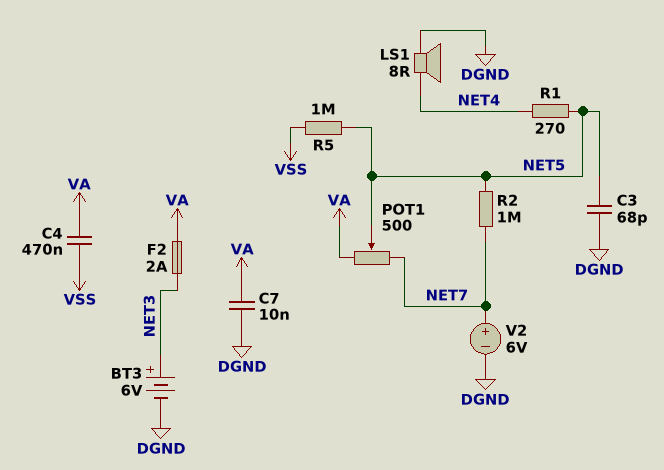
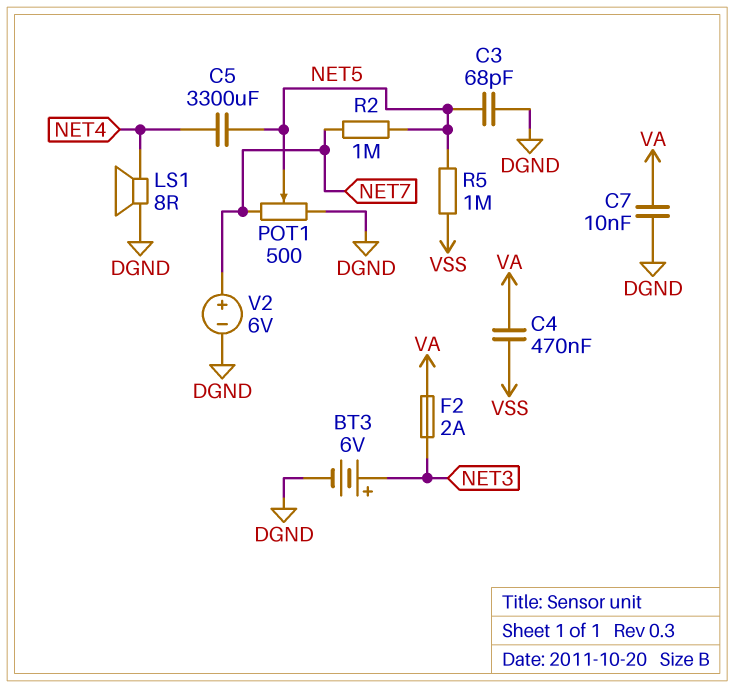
C5: none -> 3300uF (NET4, NET5)
POT1: 500 (NET7, VA, wiper NET5) -> 500 (DGND, NET7, wiper NET5)
R1: 270 (NET4, NET5) -> none

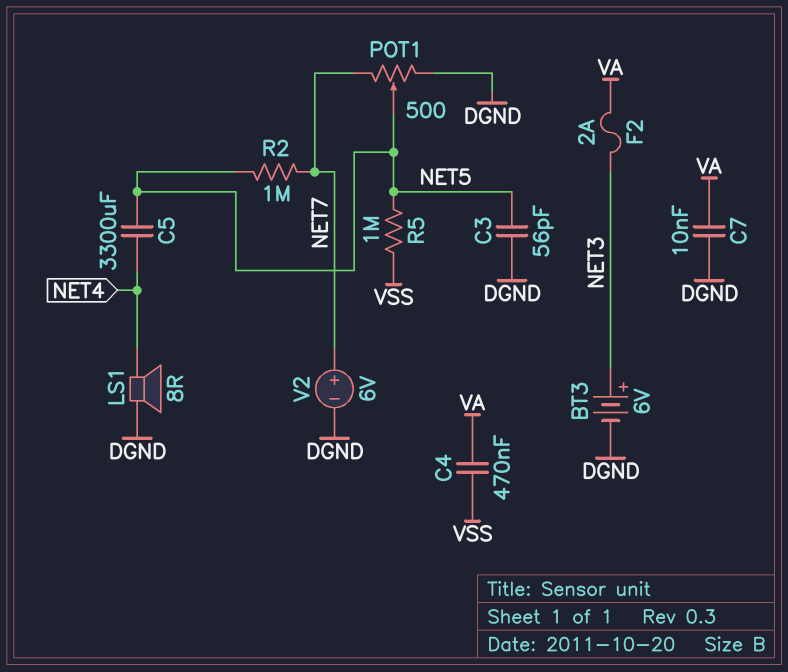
C3: 68pF (DGND, NET5) -> 56pF (DGND, NET5)

